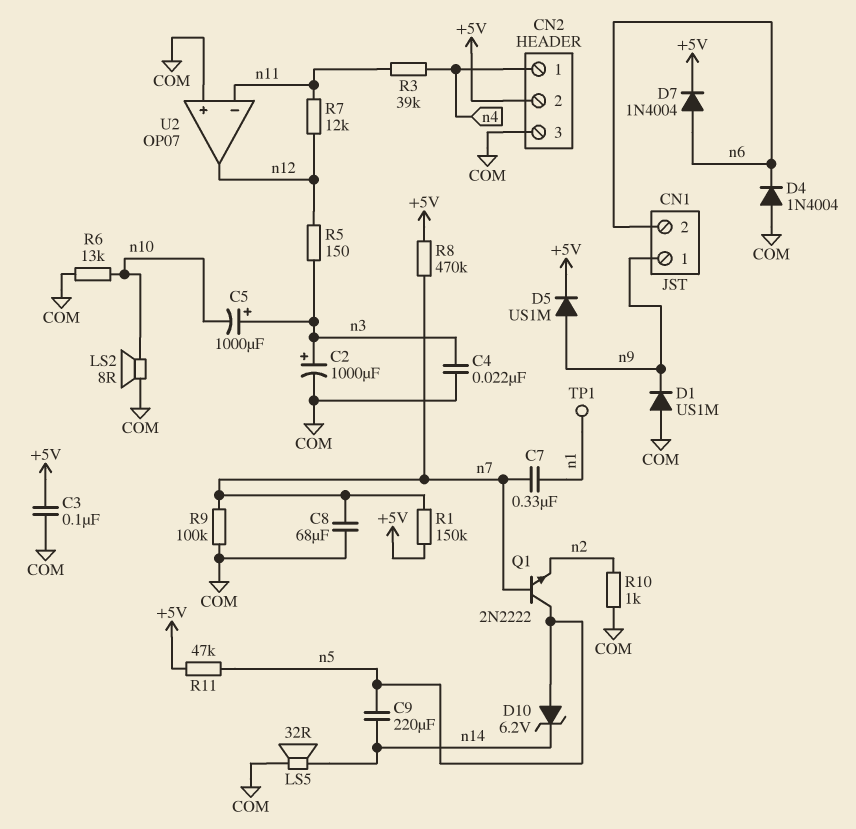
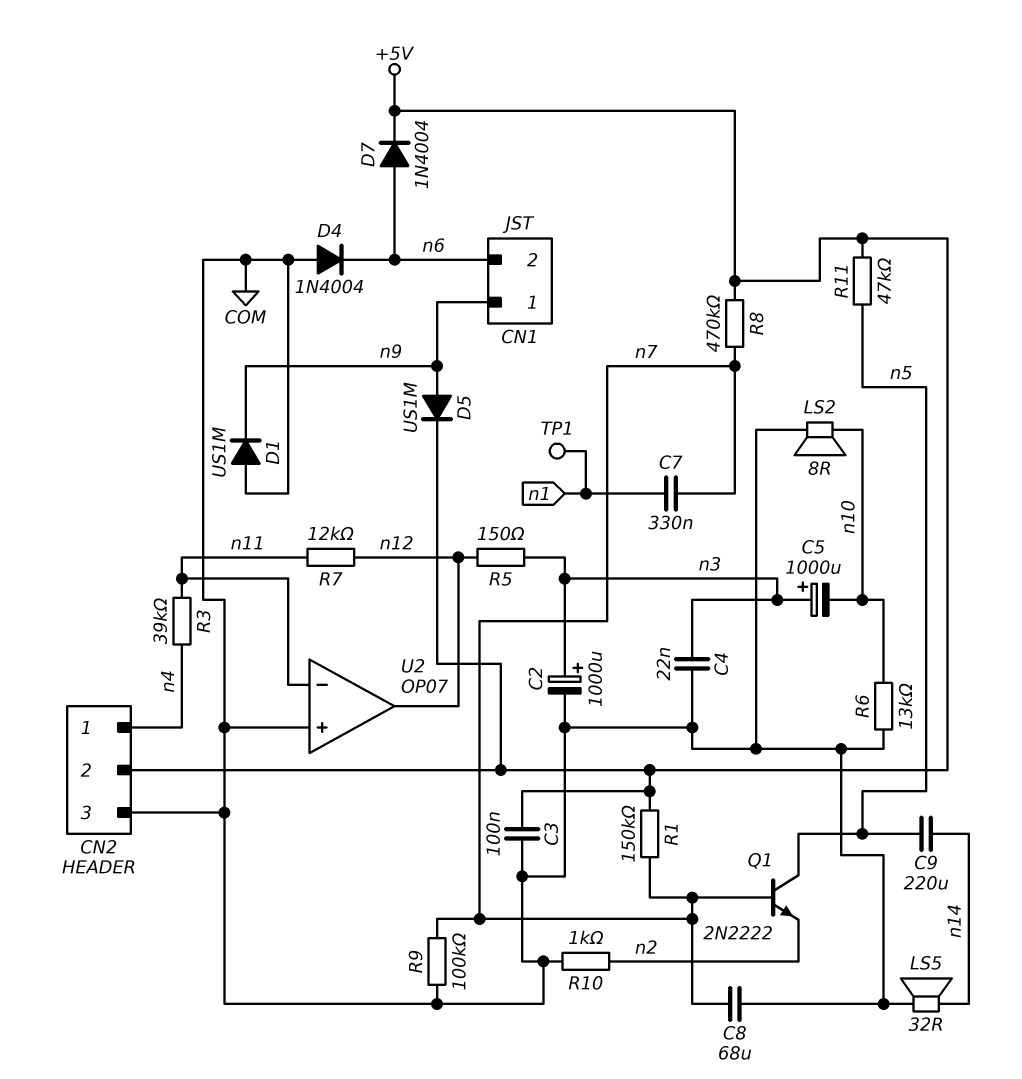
D10: zener 6.2V (A n5, K n14) -> none

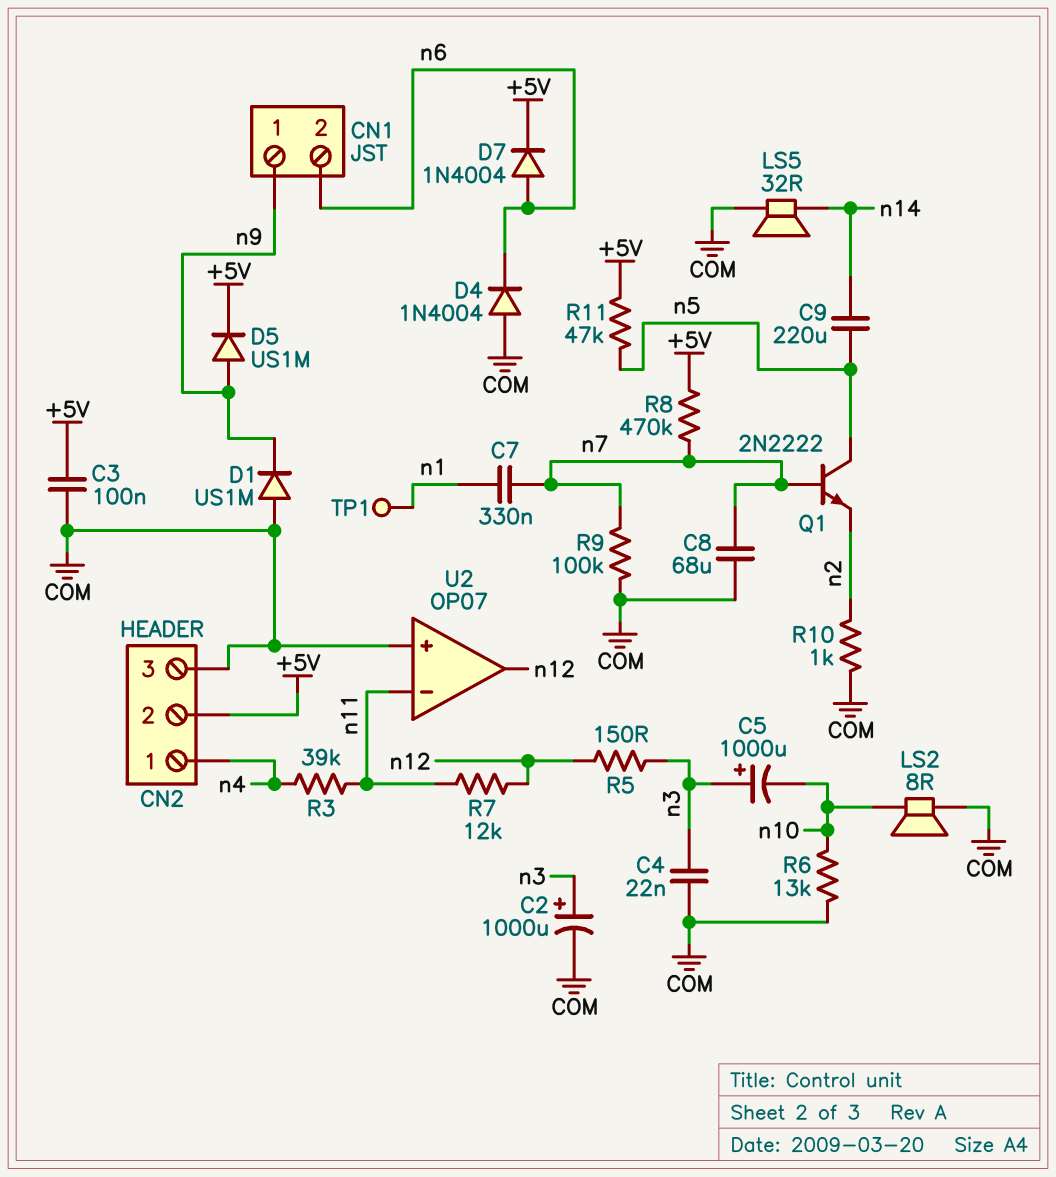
R1: 150k (+5V, n7) -> none

